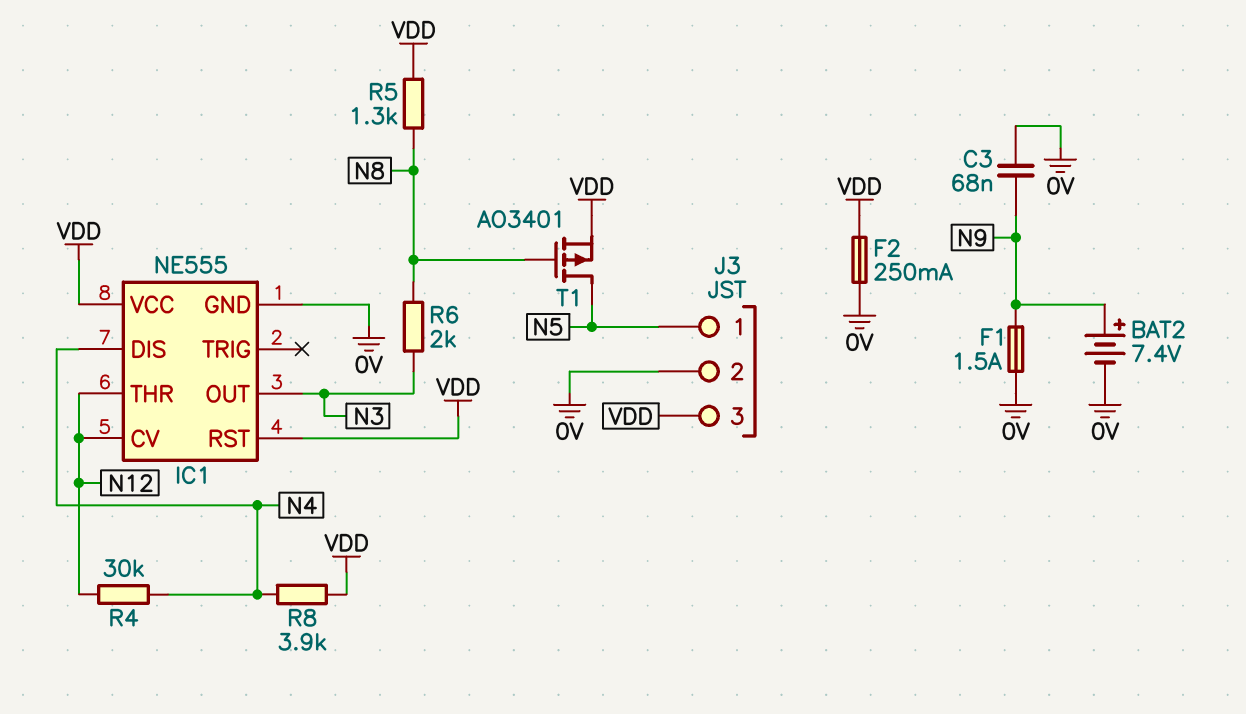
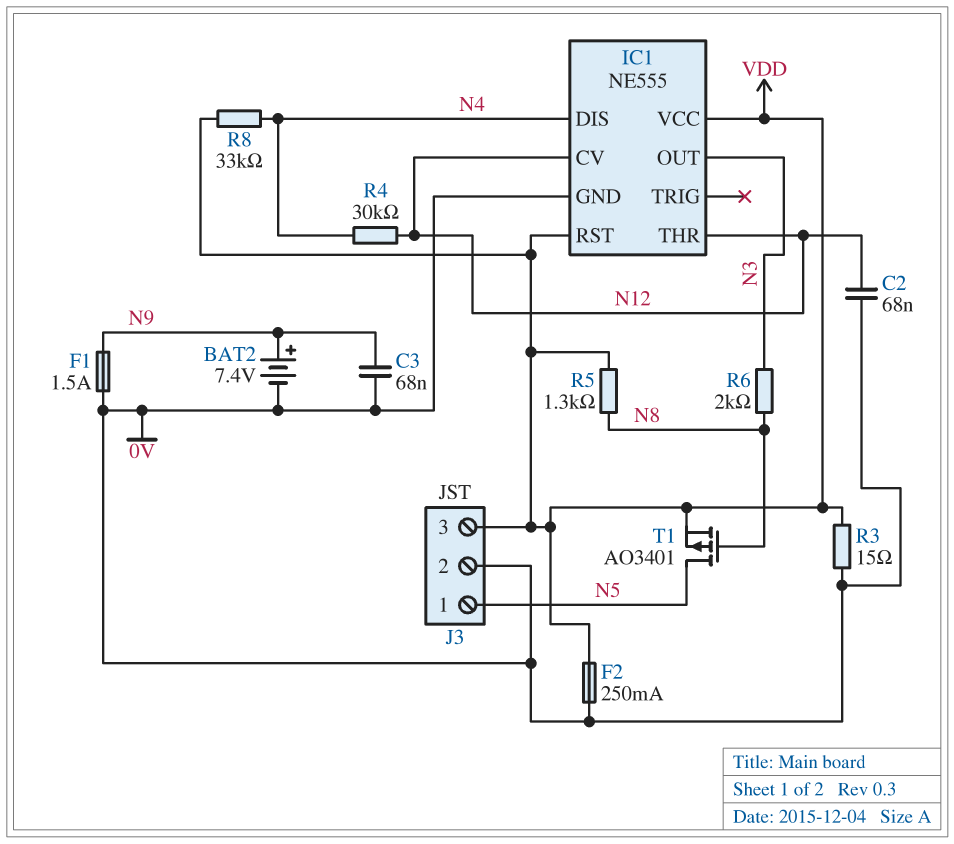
C2: none -> 68nF (0V, N12)
R3: none -> 15 (0V, VDD)
R8: 3.9k (N4, VDD) -> 33k (N4, VDD)

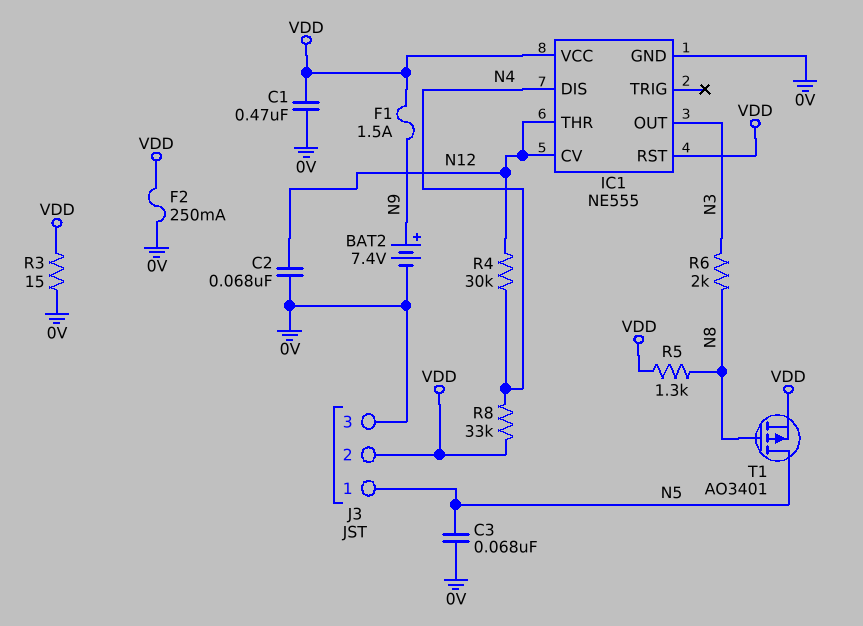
C1: none -> 470nF (0V, VDD)
C3: 68nF (0V, N9) -> 68nF (0V, N5)
F1: 1.5A (0V, N9) -> 1.5A (N9, VDD)
J3 pin 2: 0V -> VDD
J3 pin 3: VDD -> 0V

